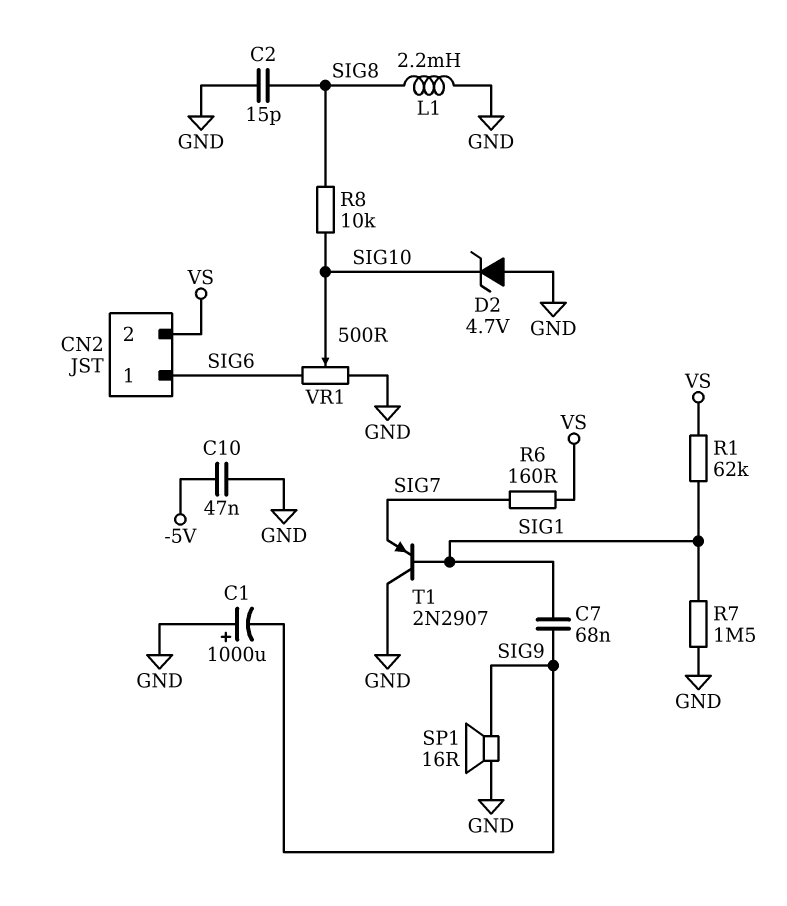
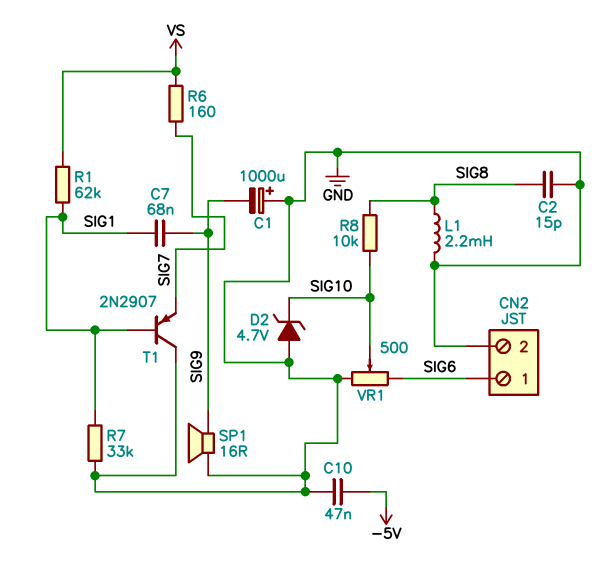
CN2 pin 2: VS -> GND
R7: 1.5M (GND, SIG1) -> 33k (GND, SIG1)

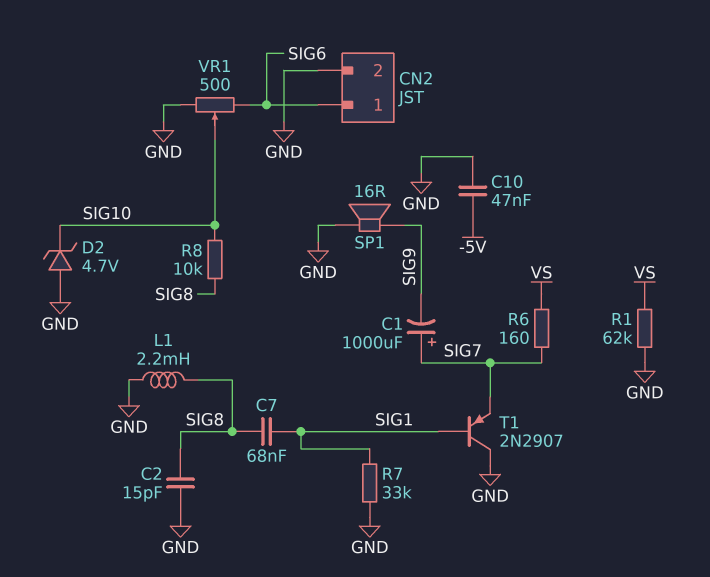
C1: 1000uF (plus GND, minus SIG9) -> 1000uF (plus SIG7, minus SIG9)
C7: 68nF (SIG1, SIG9) -> 68nF (SIG1, SIG8)
R1: 62k (SIG1, VS) -> 62k (GND, VS)

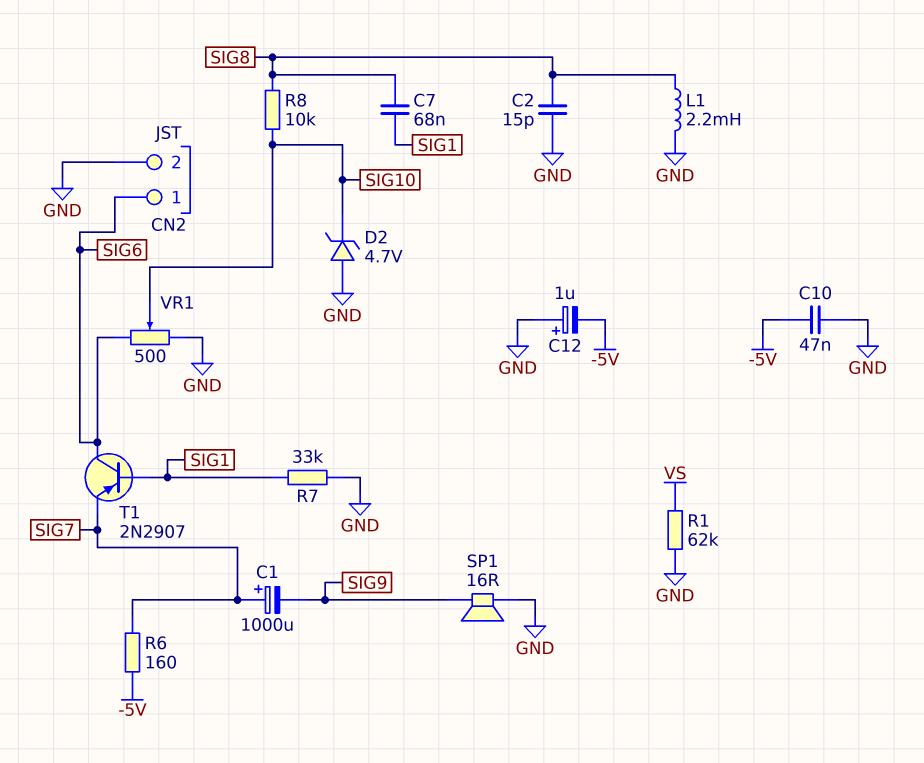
C12: none -> 1uF (plus GND, minus -5V)
R6: 160 (SIG7, VS) -> 160 (-5V, SIG7)
T1: PNP 2N2907 (B SIG1, C GND, E SIG7) -> PNP 2N2907 (B SIG1, C SIG6, E SIG7)

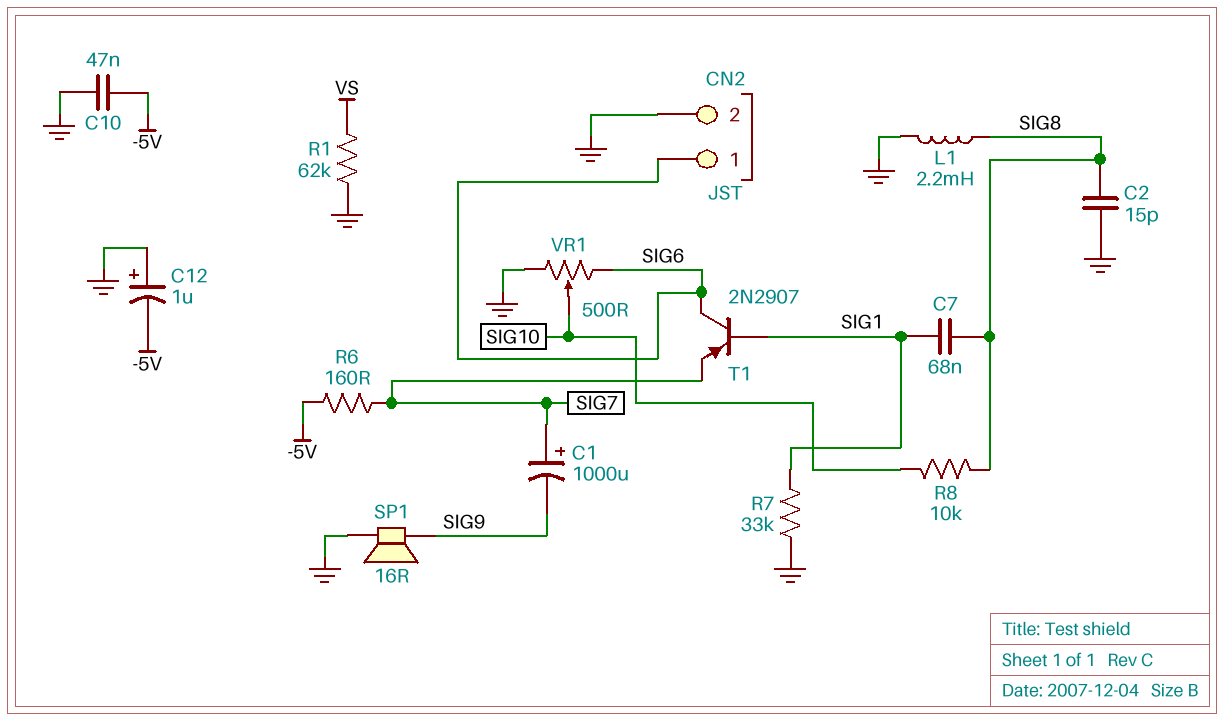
D2: zener 4.7V (A GND, K SIG10) -> none

